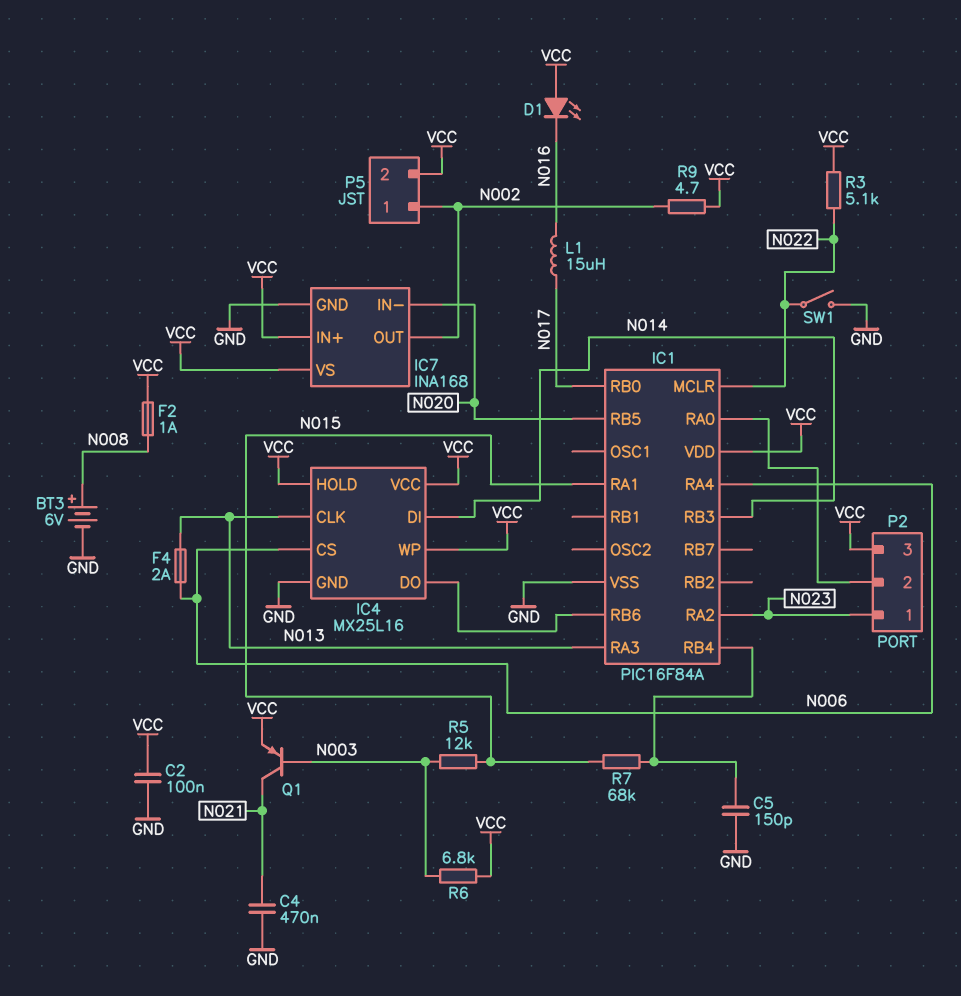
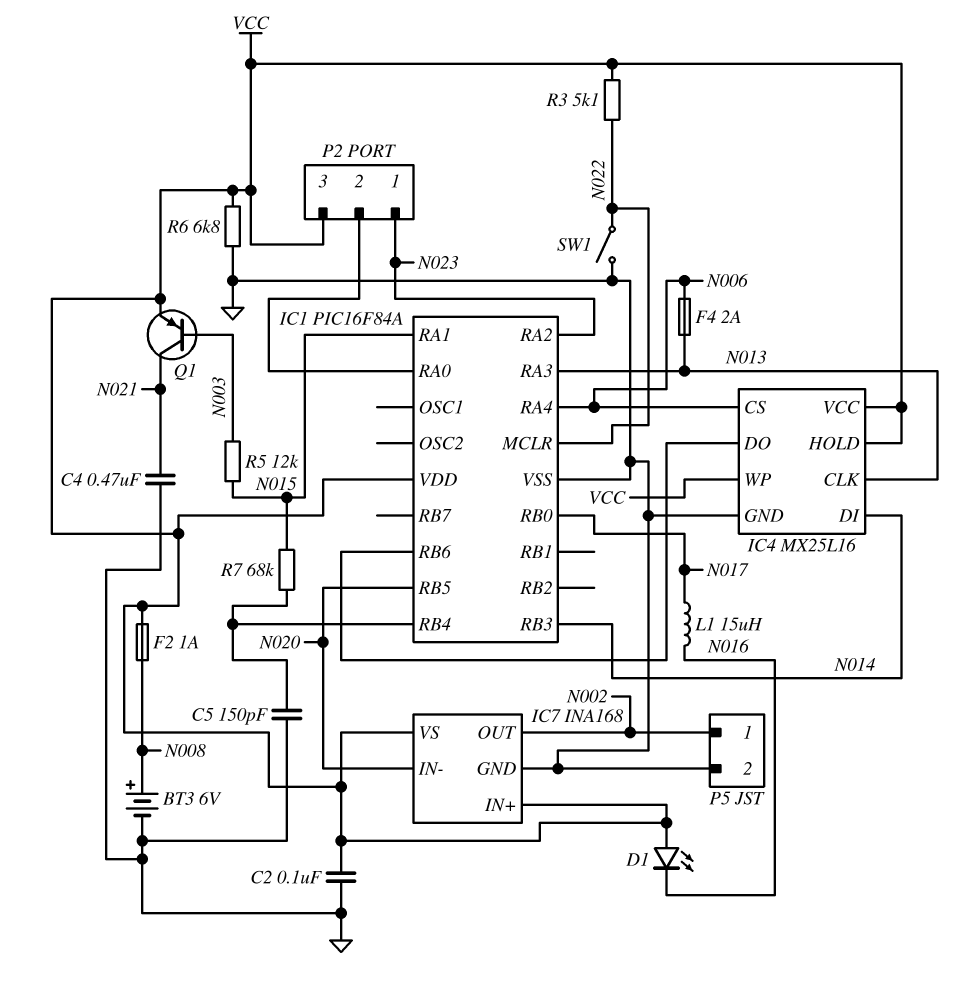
P5 pin 2: VCC -> GND
R6: 6.8k (N003, VCC) -> 6.8k (GND, VCC)
R9: 4.7 (N002, VCC) -> none

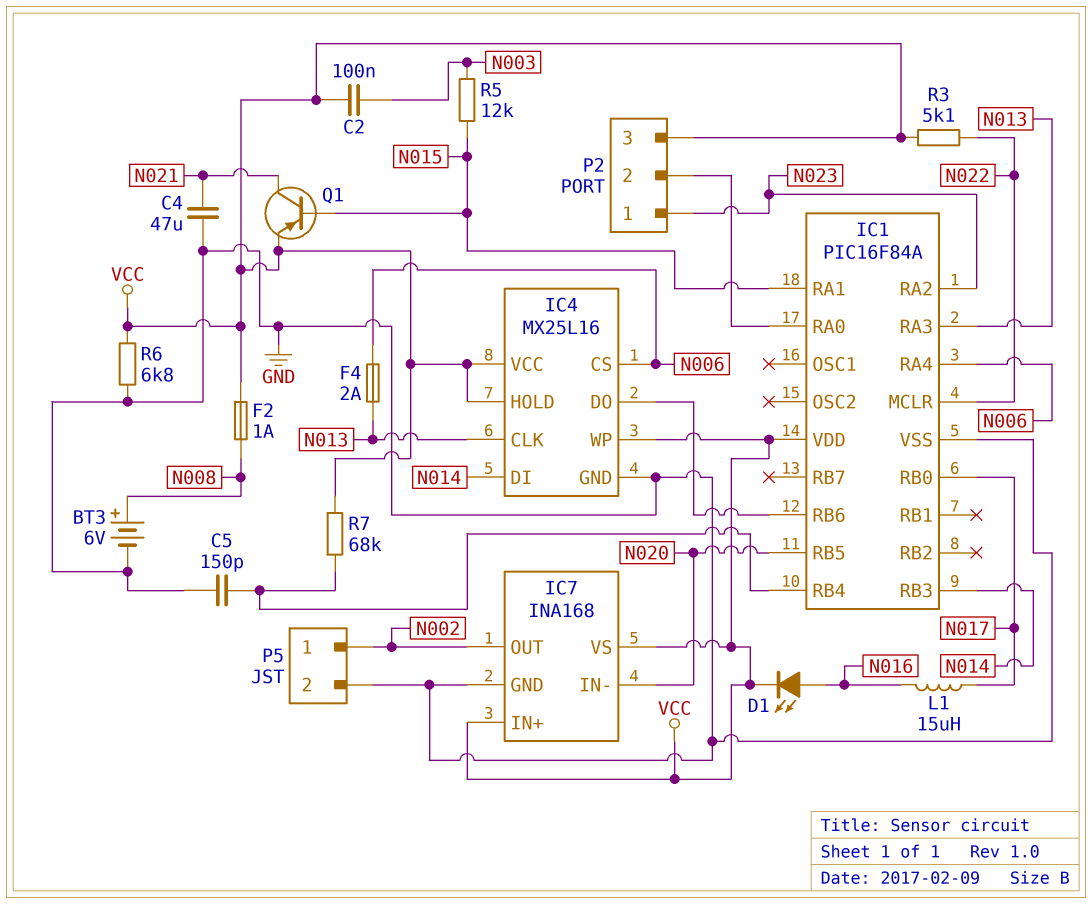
C2: 100nF (GND, VCC) -> 100nF (N003, VCC)
C4: 470nF (GND, N021) -> 47uF (GND, N021)
D1: LED (A VCC, K N016) -> LED (A N016, K VCC)
Q1: PNP (B N003, C N021, E VCC) -> PNP (B N015, C N021, E VCC)
R7: 68k (IC1/RB4, N015) -> 68k (IC1/RB4, VCC)
SW1: switch (GND, N022) -> none

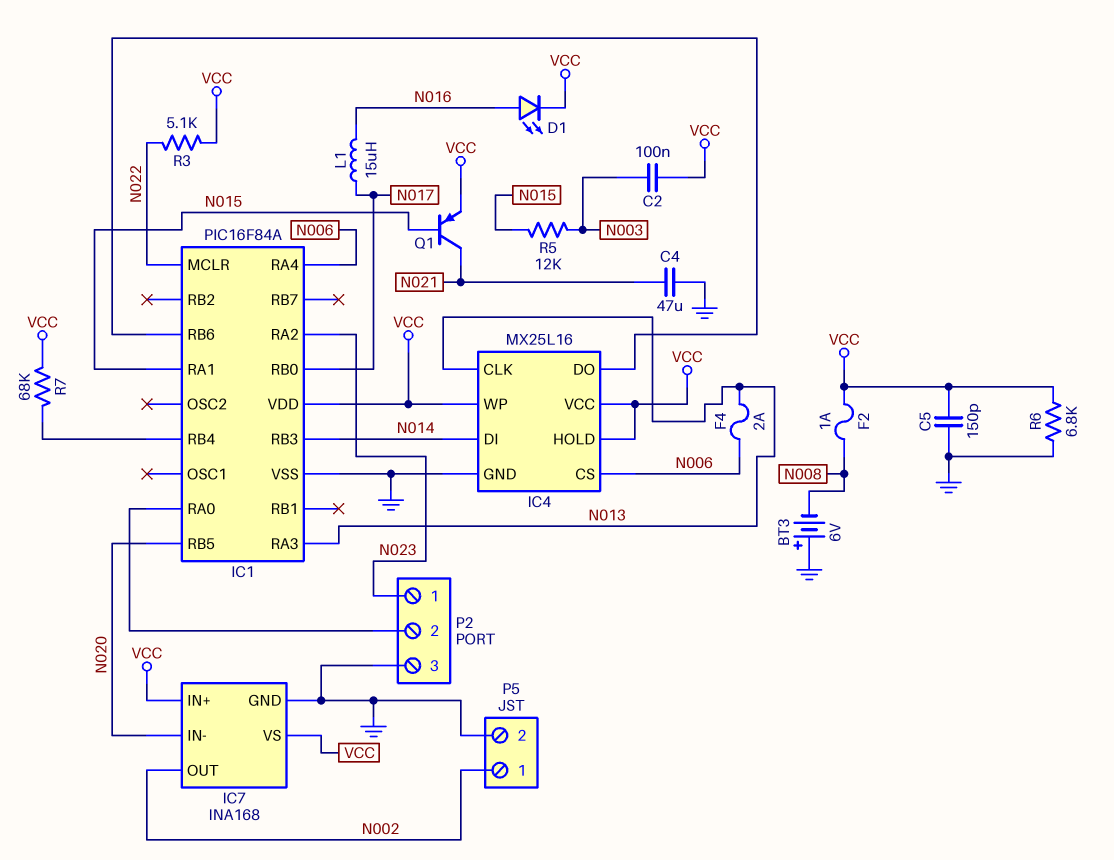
BT3: 6V (plus N008, minus GND) -> 6V (plus GND, minus N008)
C5: 150pF (GND, IC1/RB4) -> 150pF (GND, VCC)
P2 pin 3: VCC -> GND

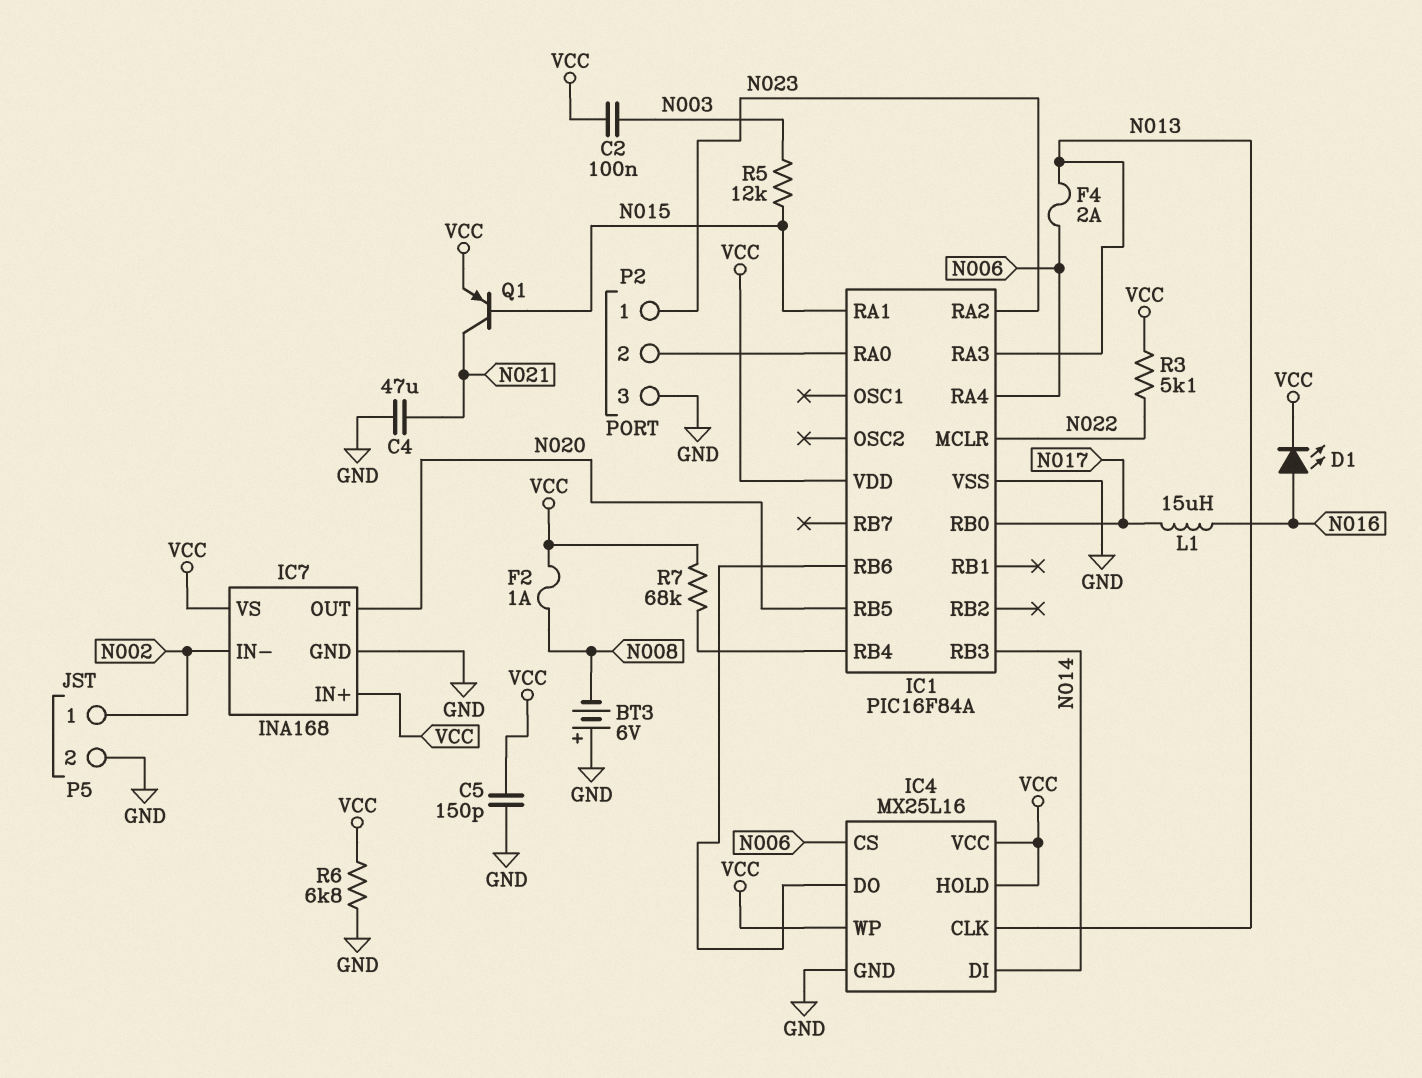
IC7 pin IN-: N020 -> N002
IC7 pin OUT: N002 -> N020

